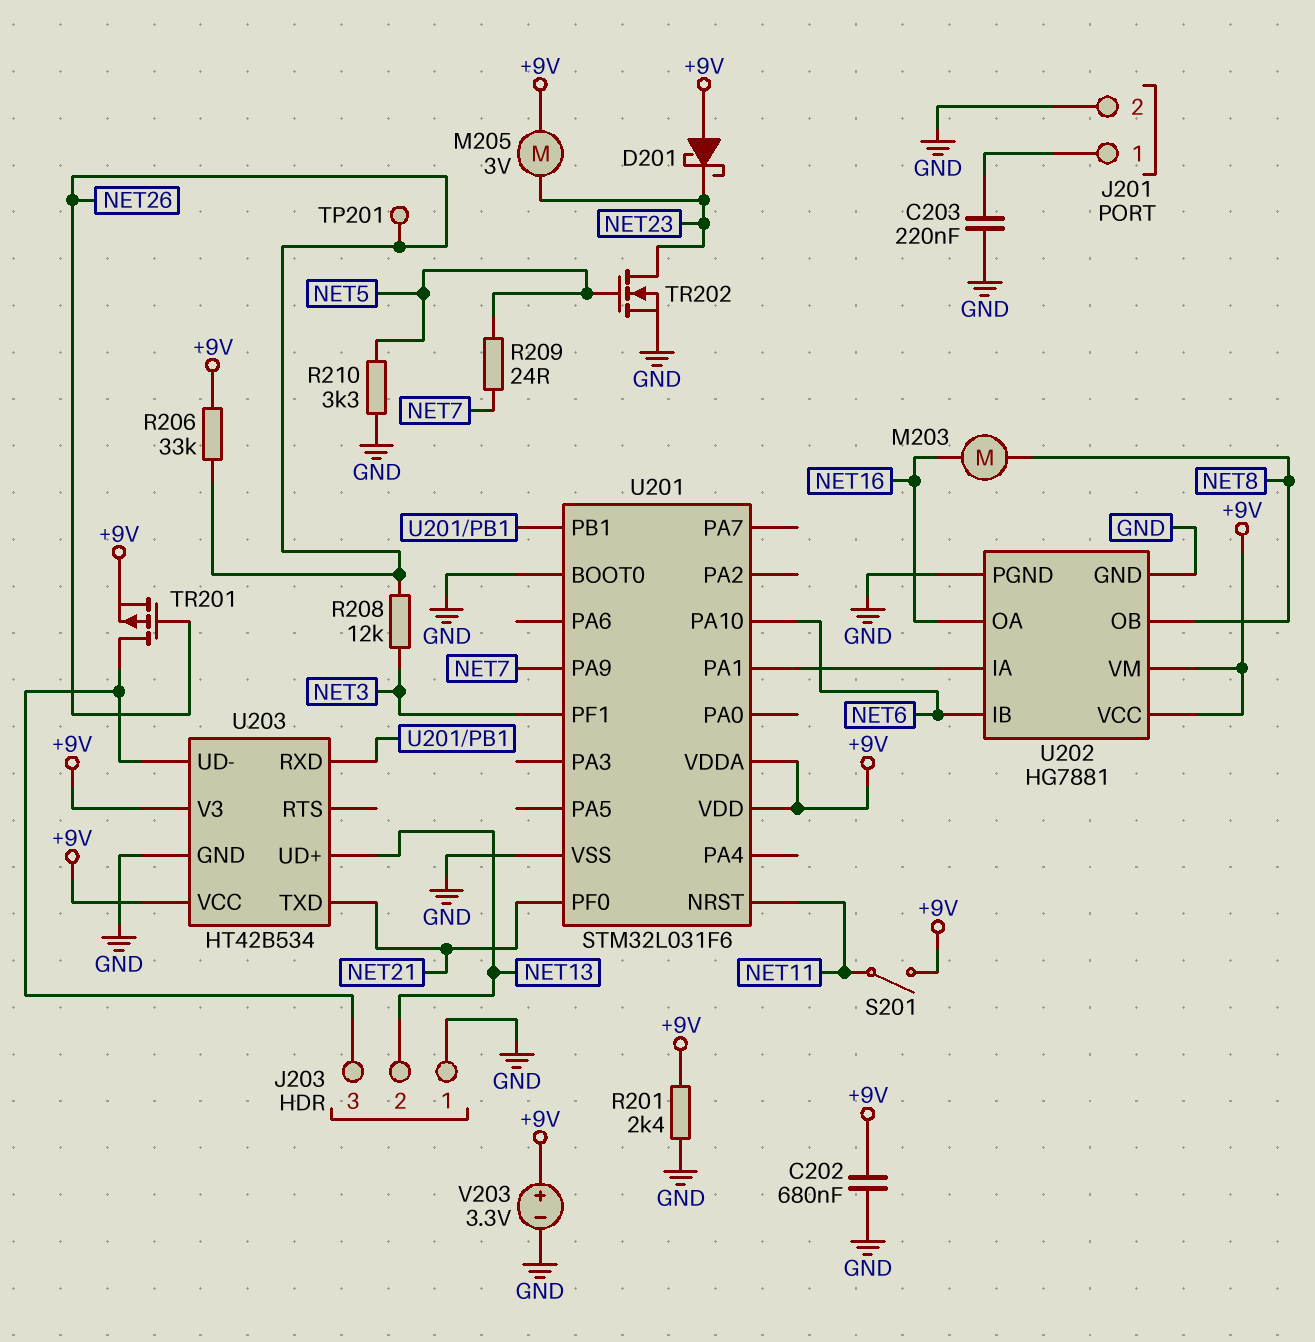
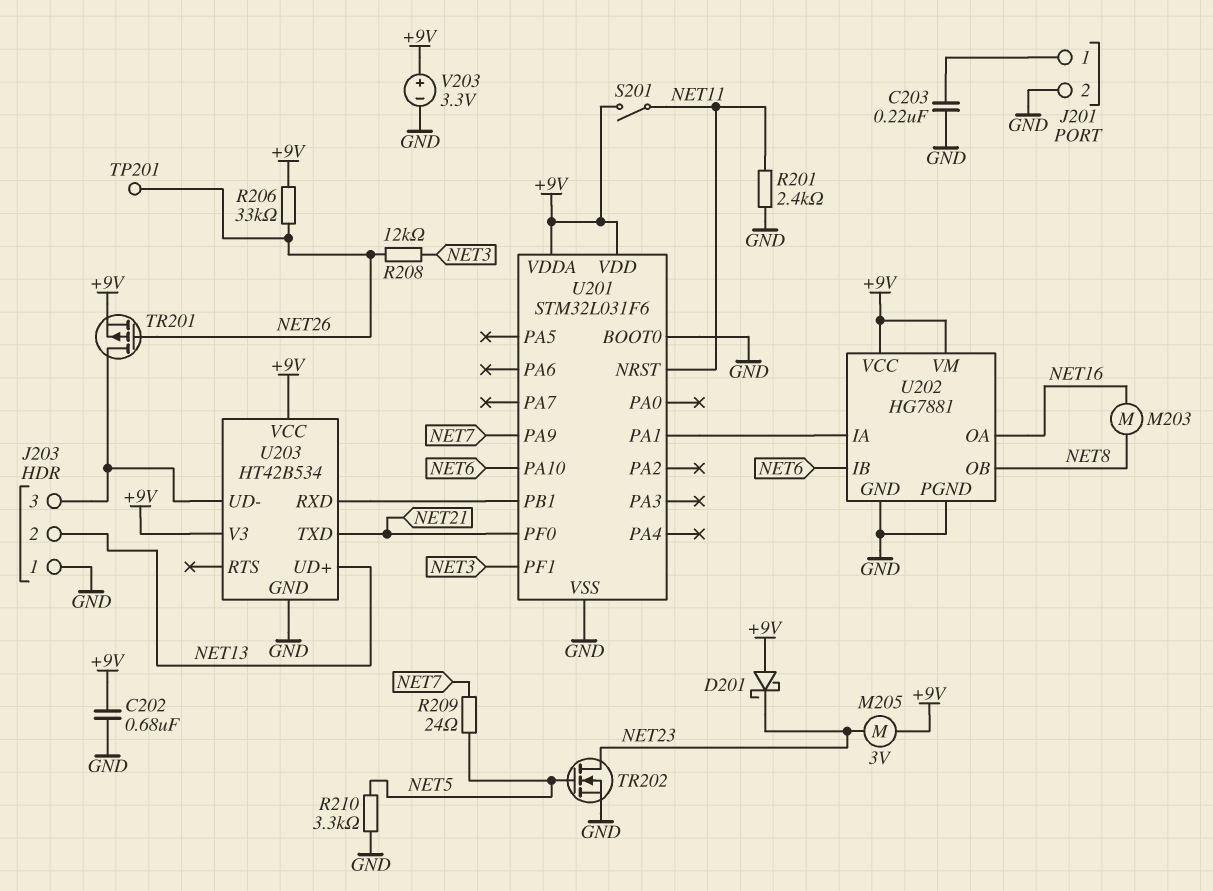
R201: 2.4k (+9V, GND) -> 2.4k (GND, NET11)

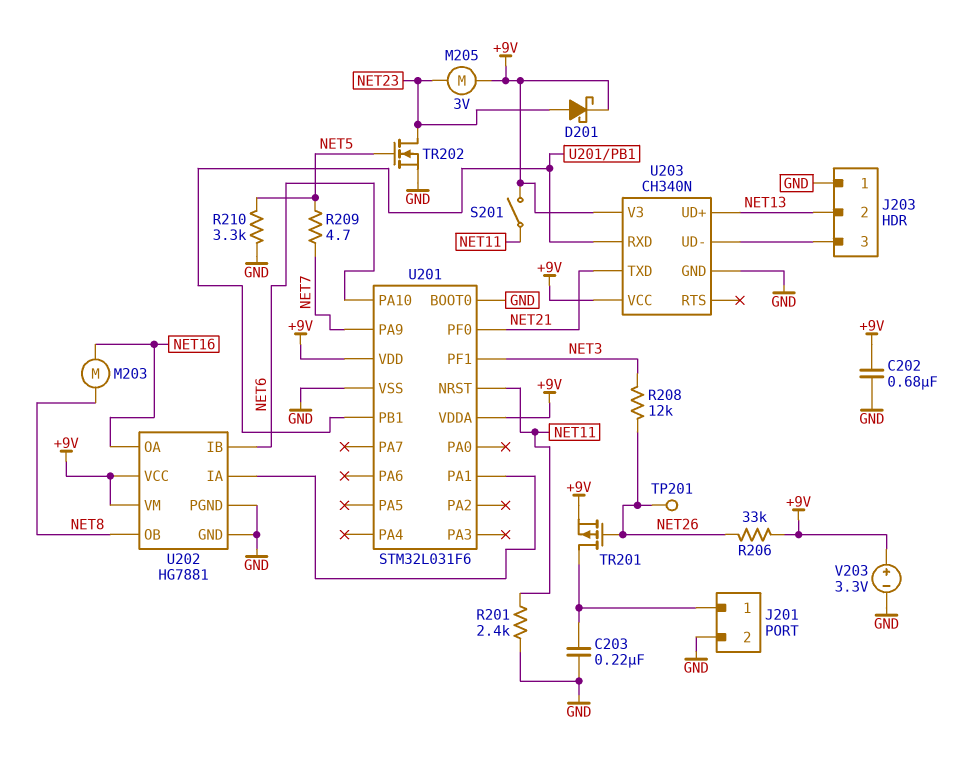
D201: schottky (A +9V, K NET23) -> schottky (A NET23, K +9V)
R209: 24 (NET5, NET7) -> 4.7 (NET5, NET7)
TR201: PMOS (G NET26, D J203/3, S +9V) -> PMOS (G NET26, D J201/1, S +9V)
U203: HT42B534 -> CH340N

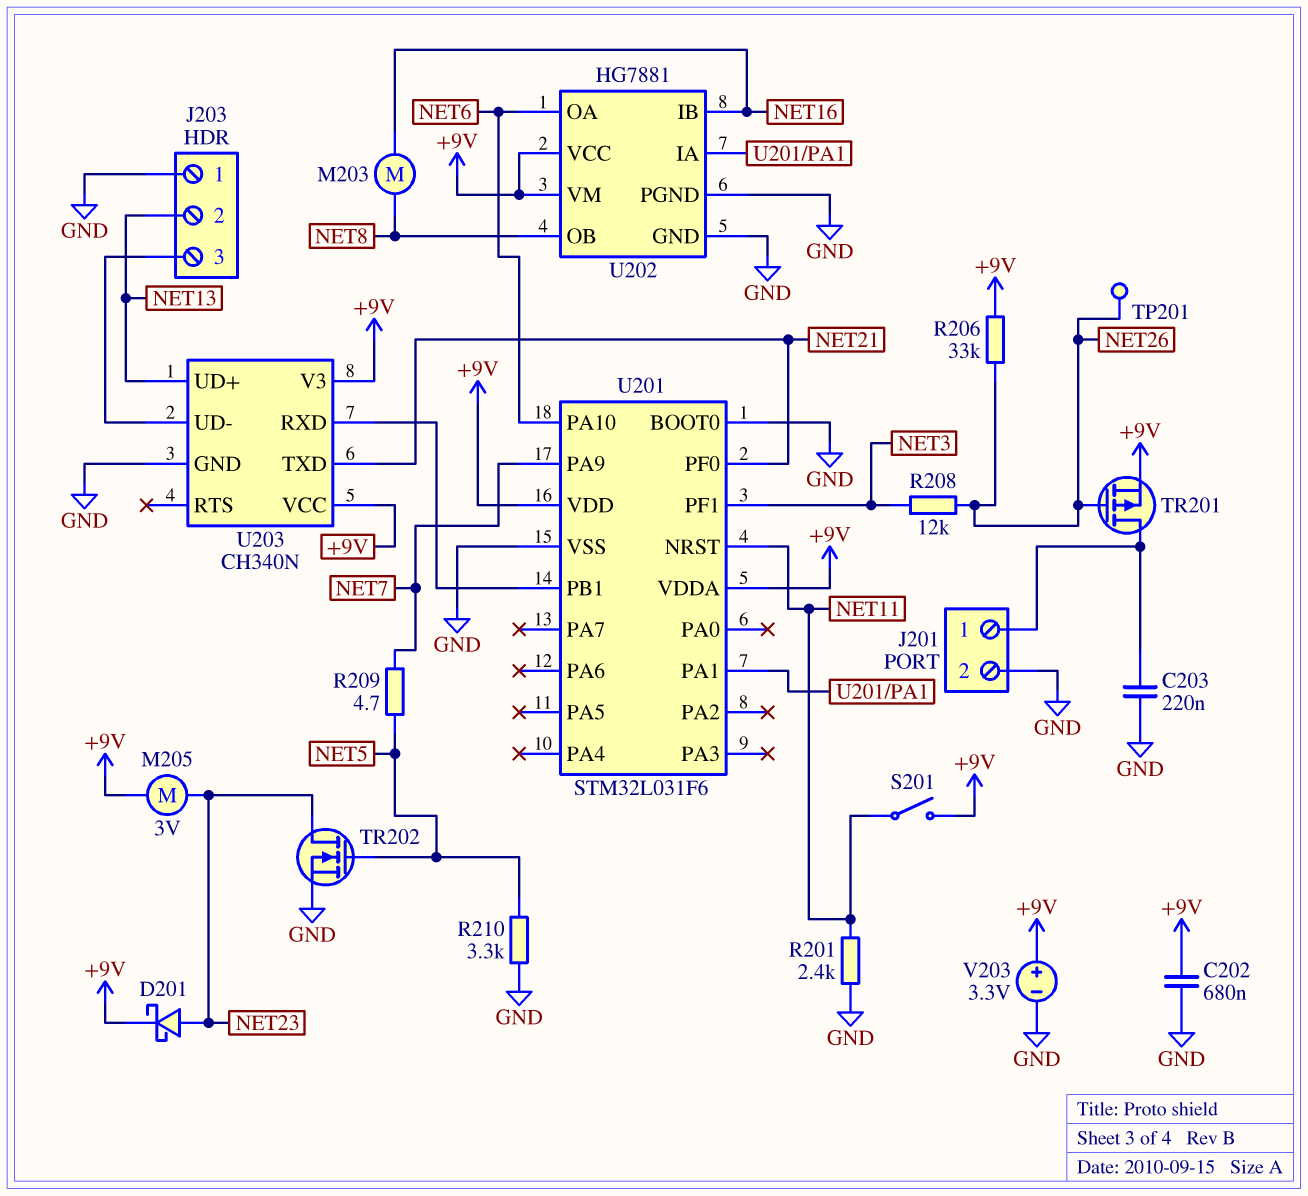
U202 pin IB: NET6 -> NET16
U202 pin OA: NET16 -> NET6

